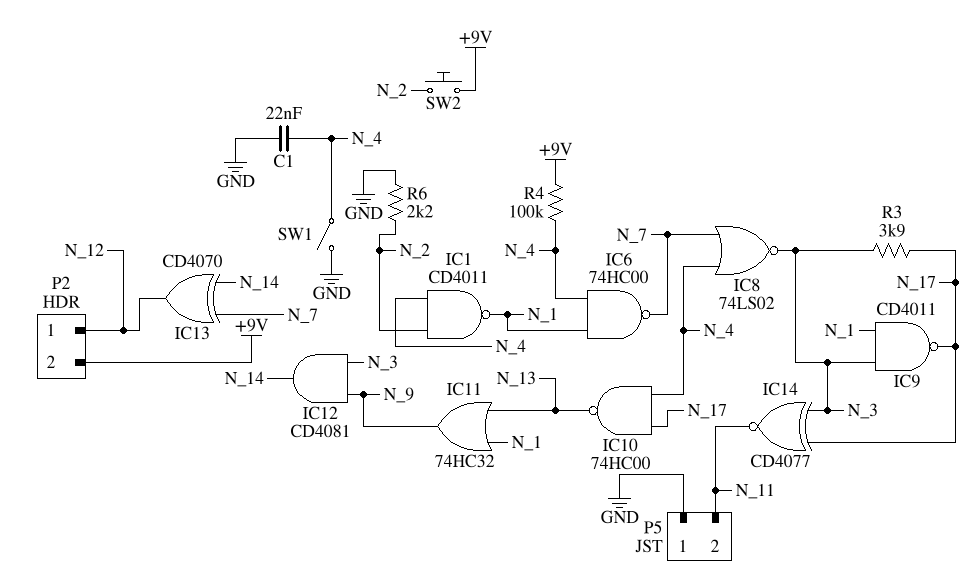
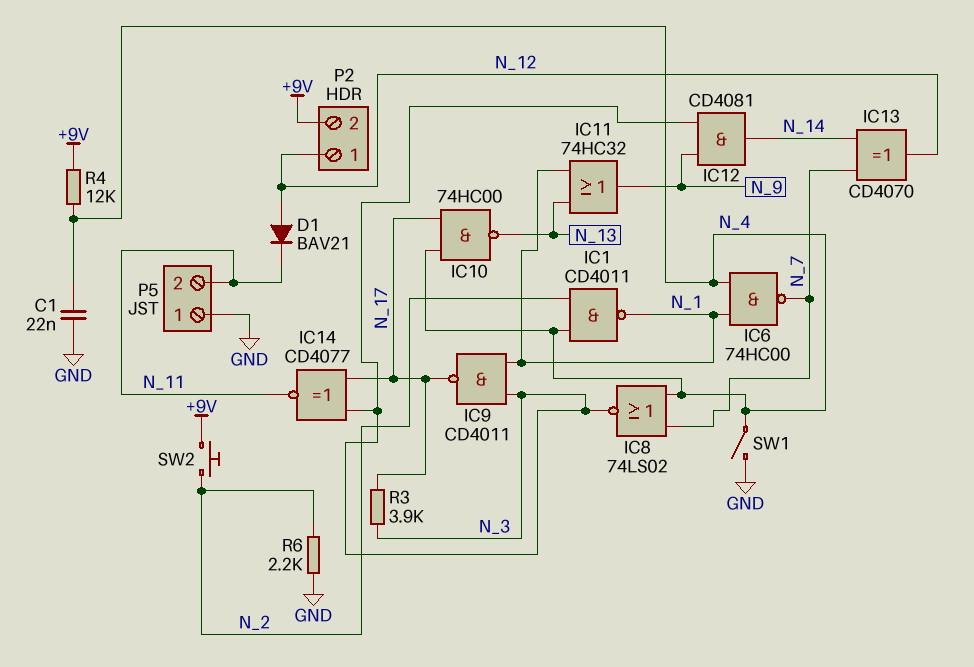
D1: none -> diode BAV21 (A N_12, K N_11)
R4: 100k (+9V, N_4) -> 12k (+9V, N_4)

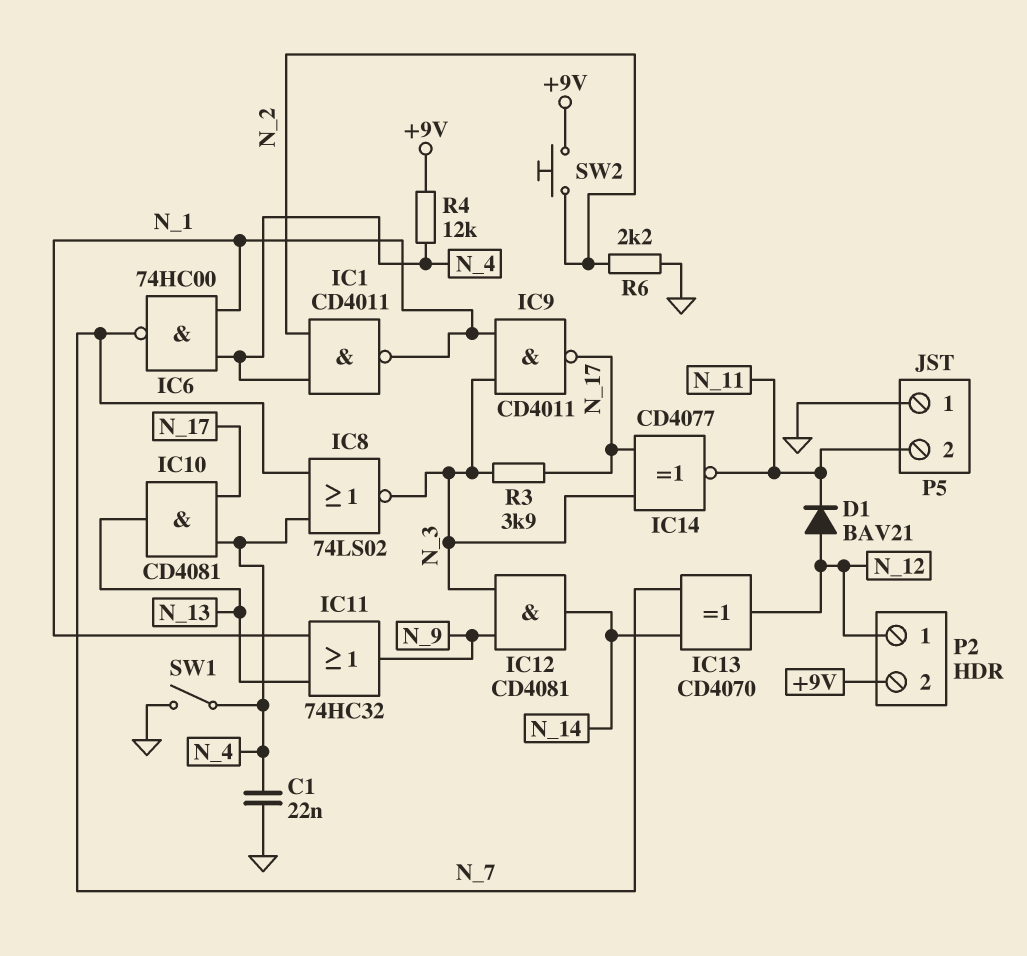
IC10: NAND 74HC00 (in N_4, in N_17, out N_13) -> AND CD4081 (in N_4, in N_17, out N_13)

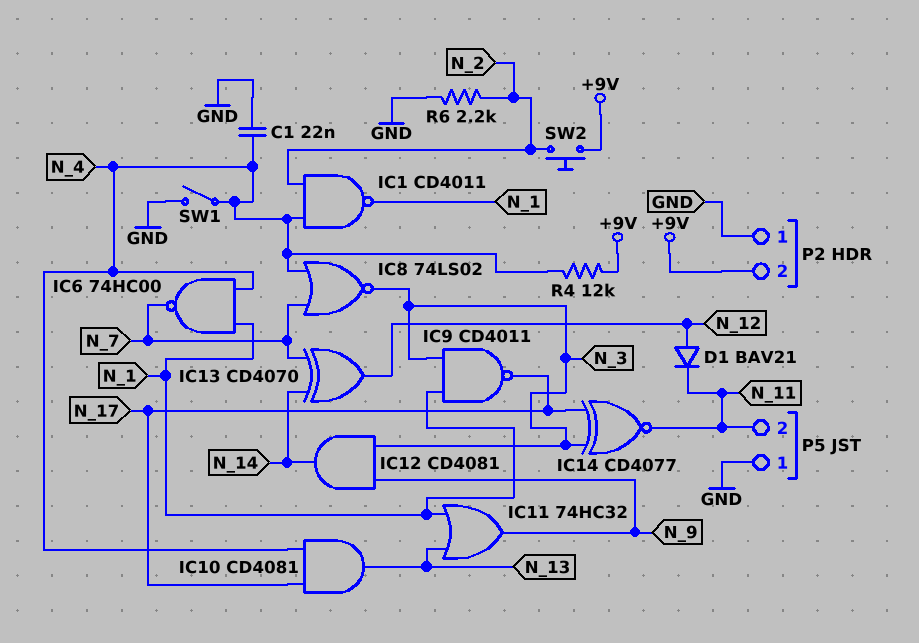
P2 pin 1: N_12 -> GND
R3: 3.9k (N_3, N_17) -> none

